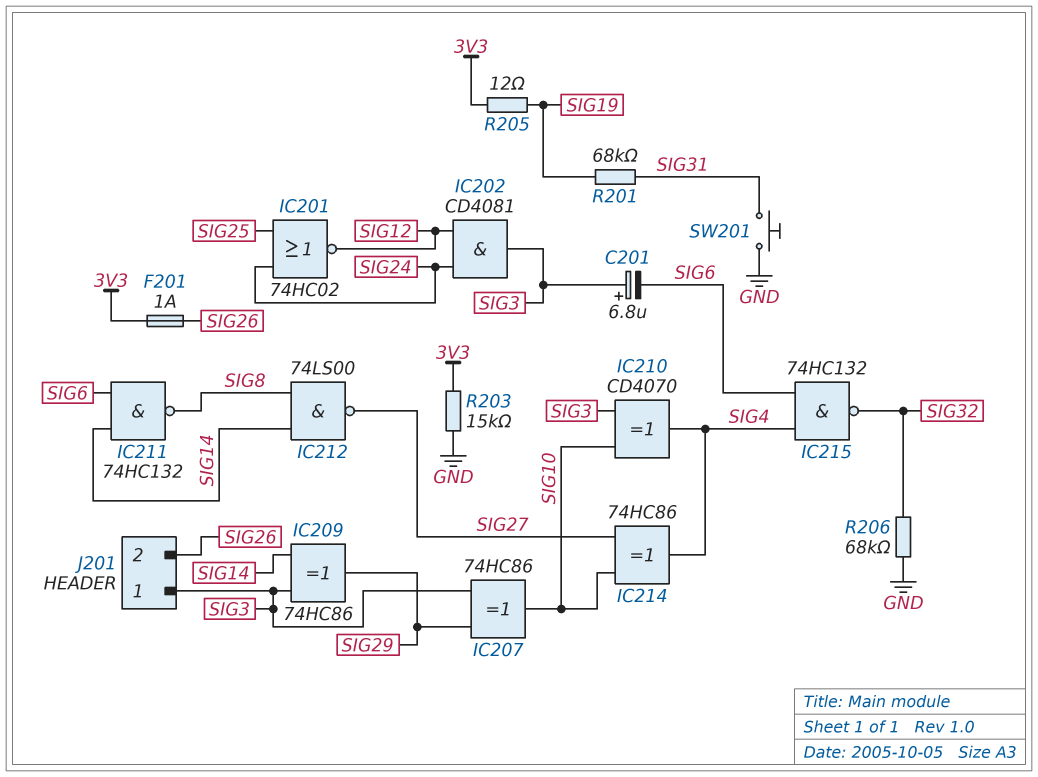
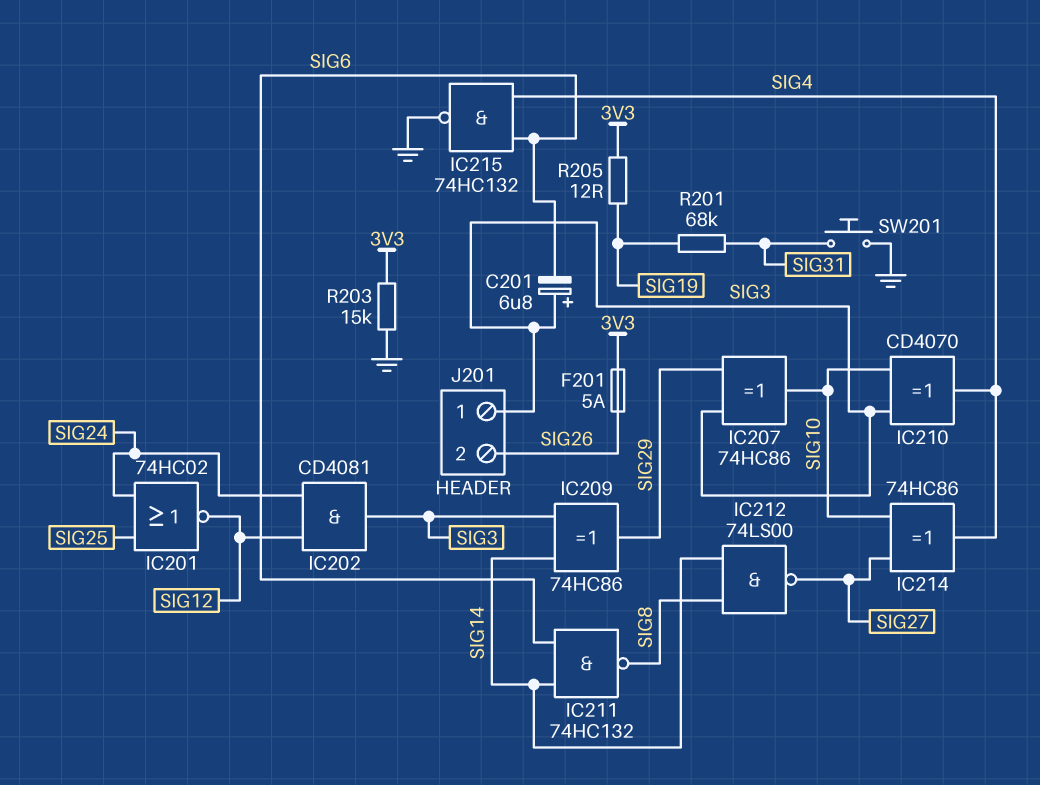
F201: 1A (3V3, SIG26) -> 5A (3V3, SIG26)
IC215: NAND 74HC132 (in SIG4, in SIG6, out SIG32) -> NAND 74HC132 (in SIG4, in SIG6, out GND)
R206: 68k (GND, SIG32) -> none

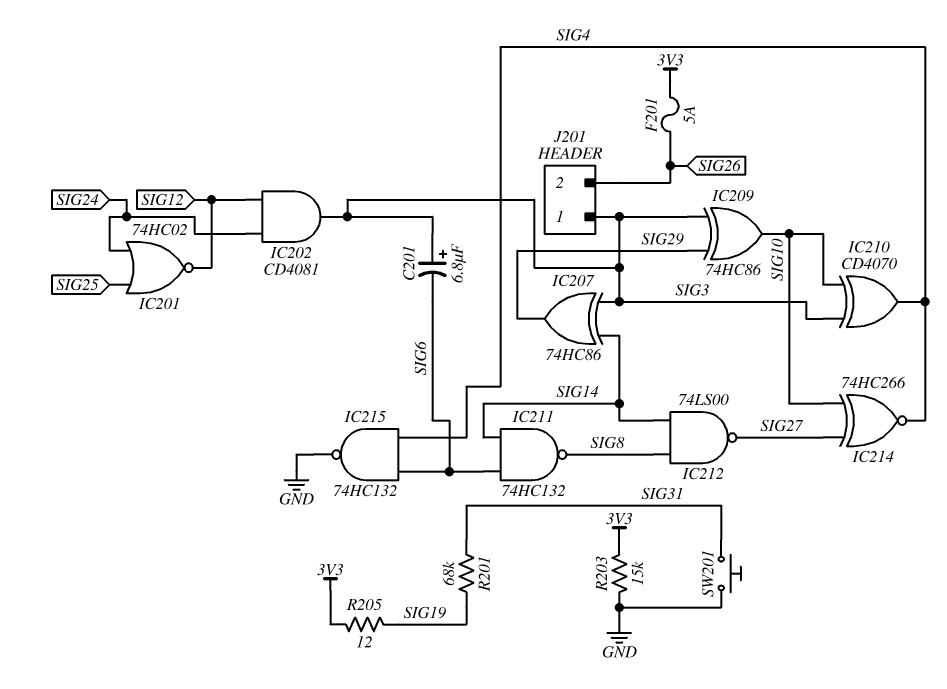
IC207: XOR 74HC86 (in SIG3, in SIG29, out SIG10) -> XOR 74HC86 (in SIG3, in SIG14, out SIG29)
IC209: XOR 74HC86 (in SIG3, in SIG14, out SIG29) -> XOR 74HC86 (in SIG3, in SIG29, out SIG10)
IC214: XOR 74HC86 (in SIG10, in SIG27, out SIG4) -> XNOR 74HC266 (in SIG10, in SIG27, out SIG4)

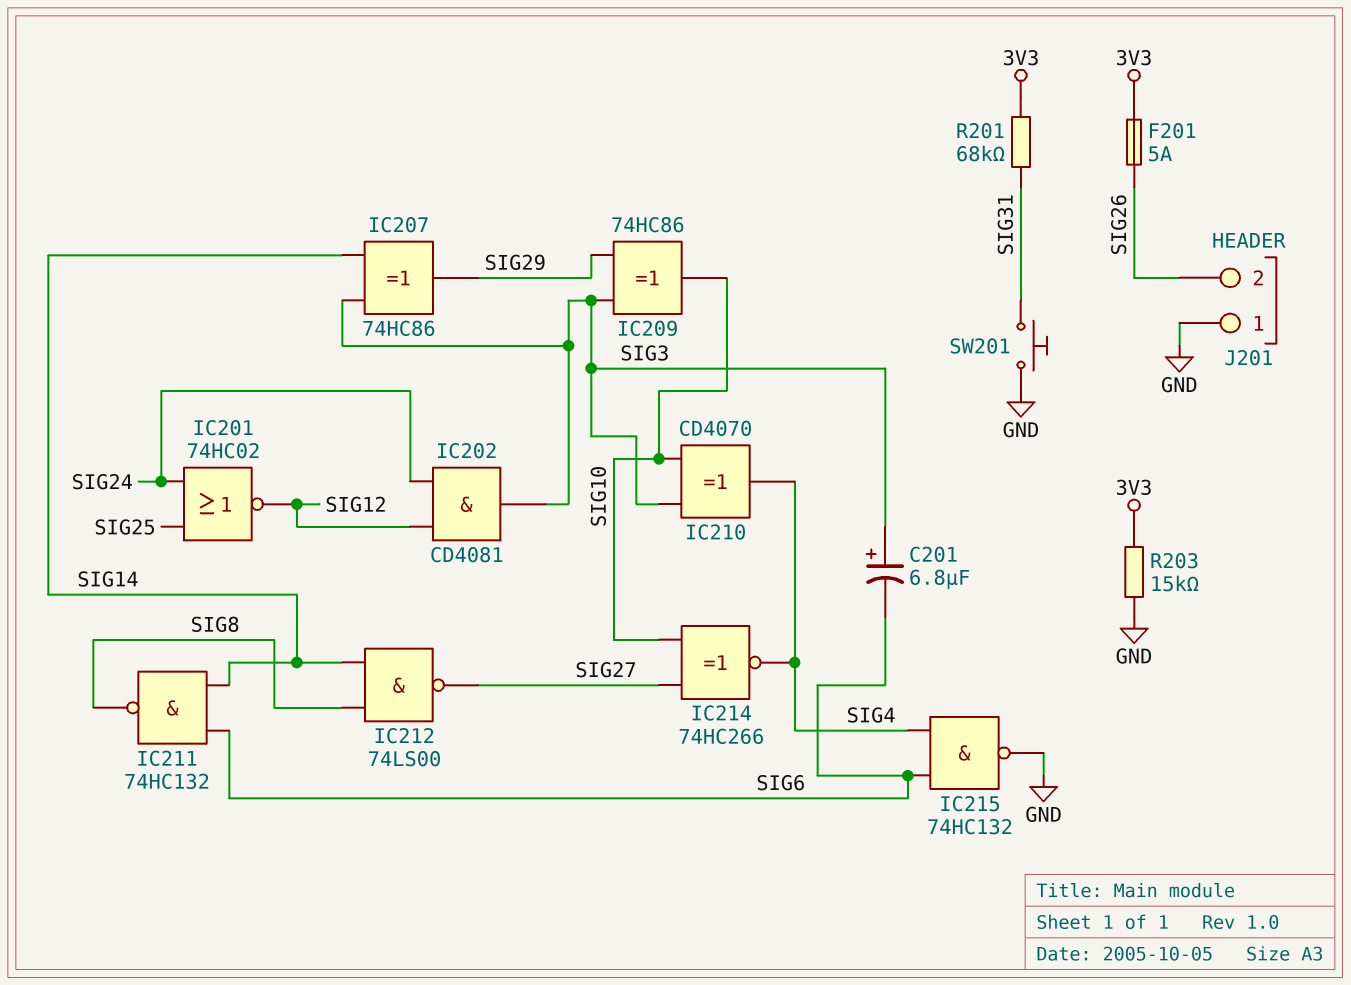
J201 pin 1: SIG3 -> GND
R201: 68k (SIG19, SIG31) -> 68k (3V3, SIG31)
R205: 12 (3V3, SIG19) -> none

